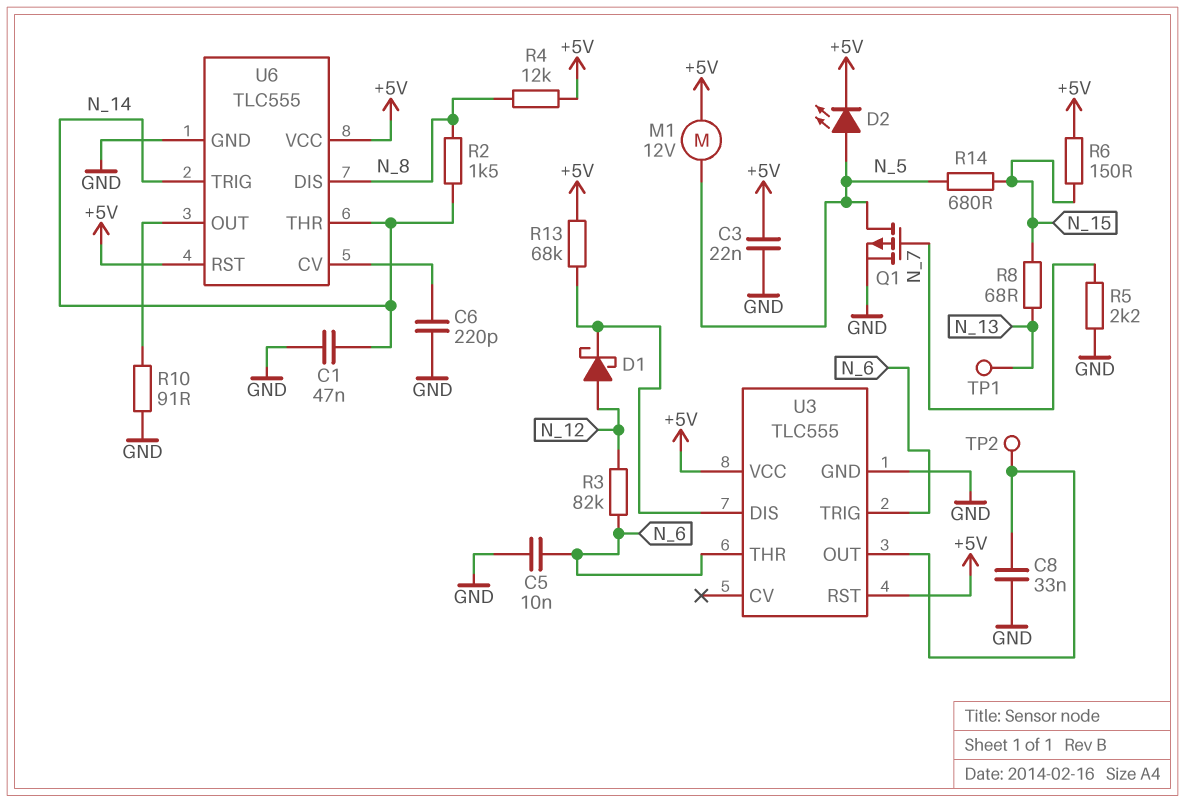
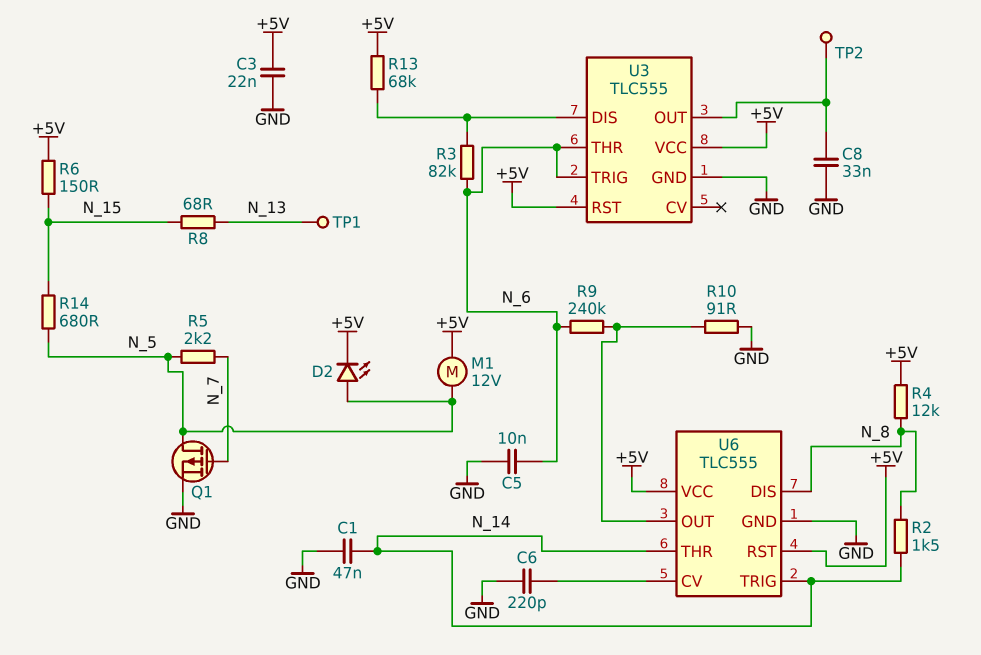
D1: schottky (A N_12, K U3/DIS) -> none
R3: 82k (N_6, N_12) -> 82k (N_6, U3/DIS)
R5: 2.2k (GND, N_7) -> 2.2k (N_5, N_7)
R9: none -> 240k (N_6, U6/OUT)

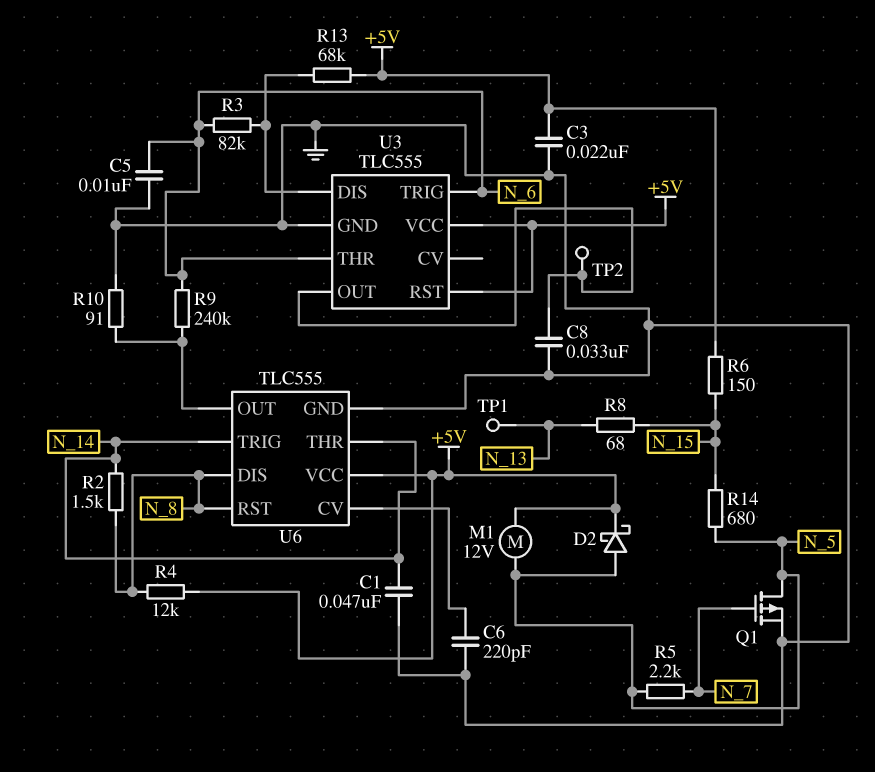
D2: LED (A N_5, K +5V) -> schottky (A N_5, K +5V)
U6 pin RST: +5V -> N_8

